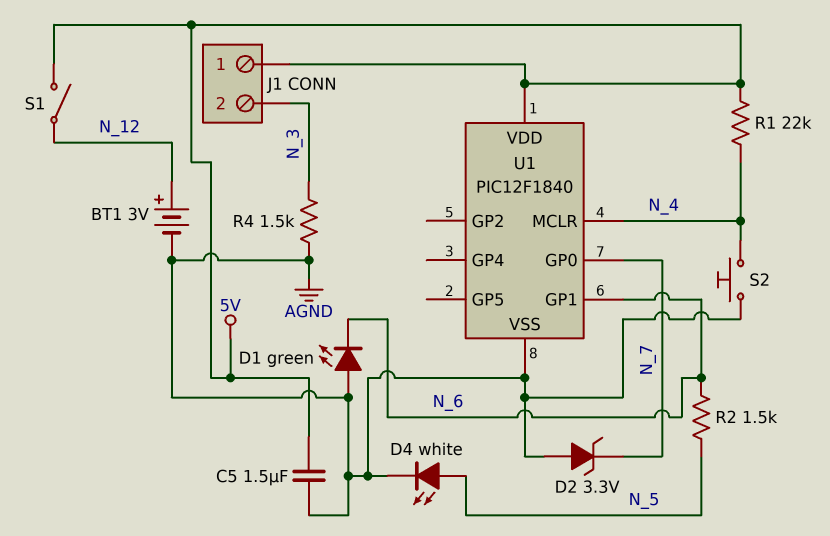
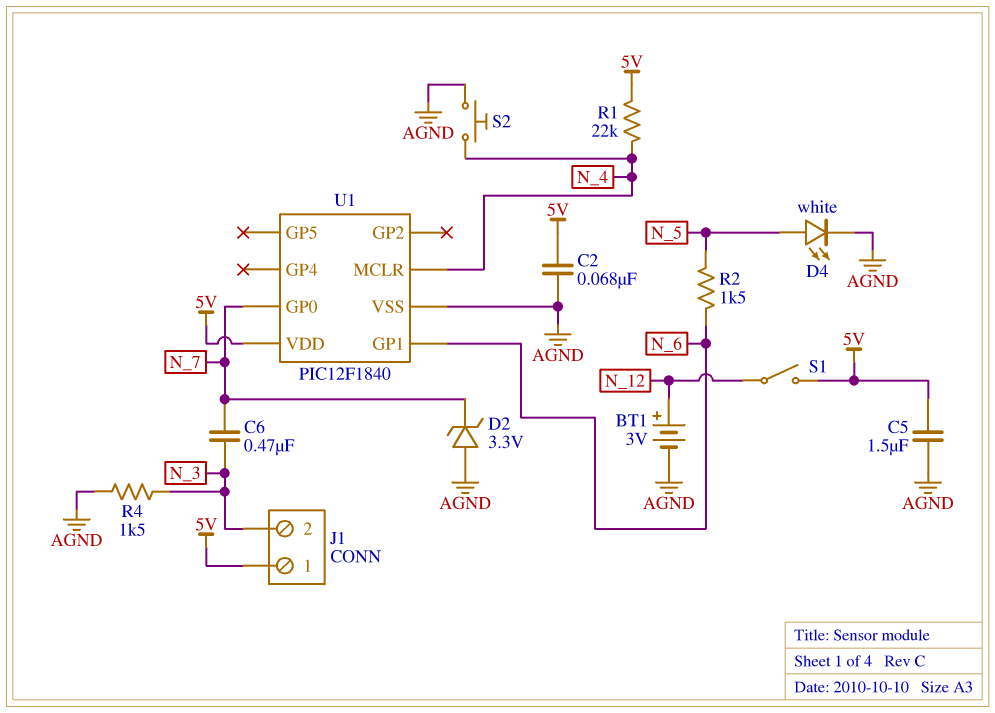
C2: none -> 68nF (5V, AGND)
C6: none -> 470nF (N_3, N_7)
D1: LED green (A AGND, K N_6) -> none

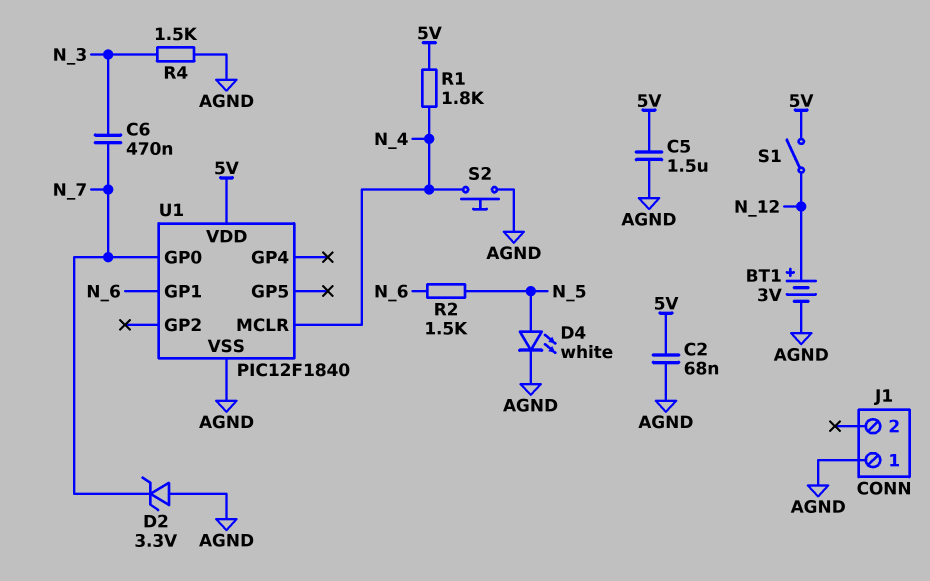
J1 pin 1: 5V -> AGND
J1 pin 2: N_3 -> none
R1: 22k (5V, N_4) -> 1.8k (5V, N_4)

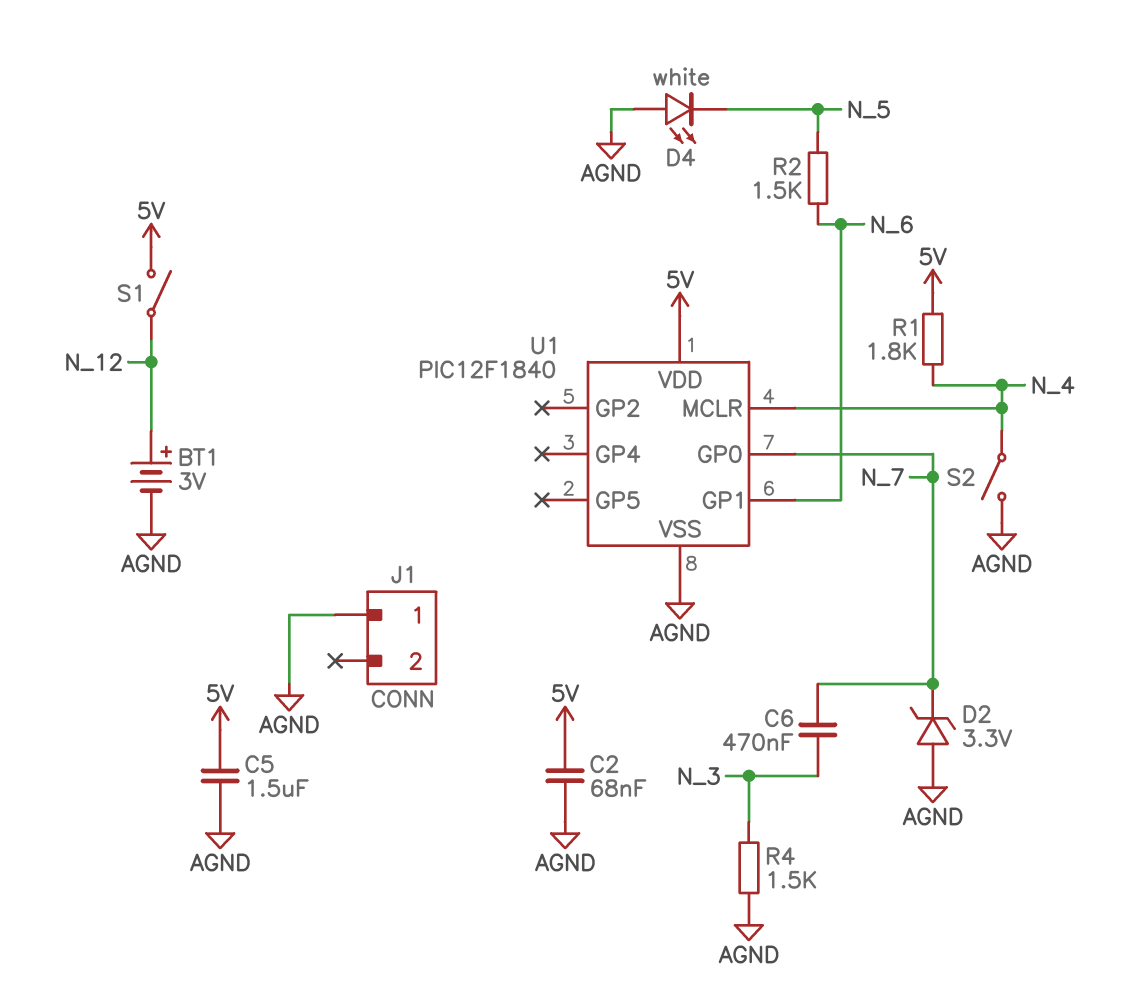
D4: LED white (A N_5, K AGND) -> LED white (A AGND, K N_5)
S2: button (AGND, N_4) -> switch (AGND, N_4)

